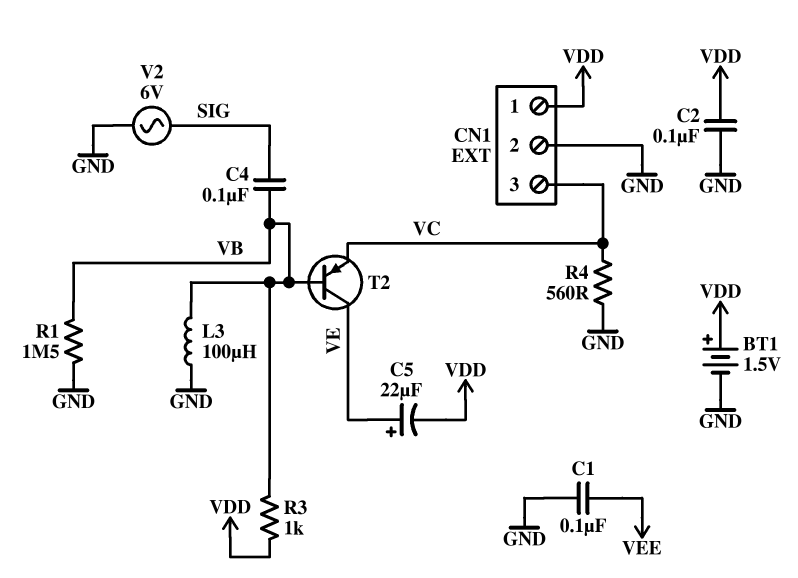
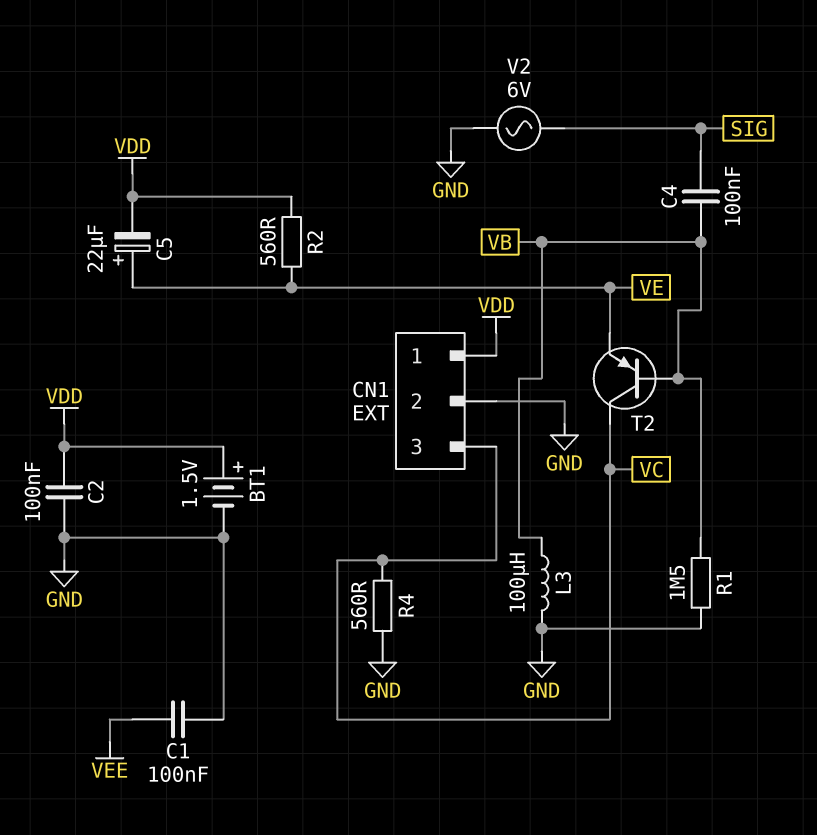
R2: none -> 560 (VDD, VE)
R3: 1k (VB, VDD) -> none
T2: PNP (B VB, C VE, E VC) -> PNP (B VB, C VC, E VE)

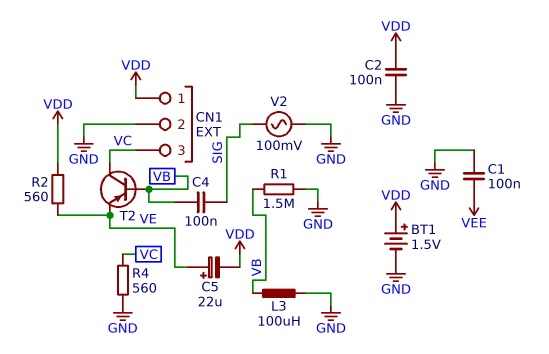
V2: AC 6V (GND, SIG) -> AC 100mV (GND, SIG)

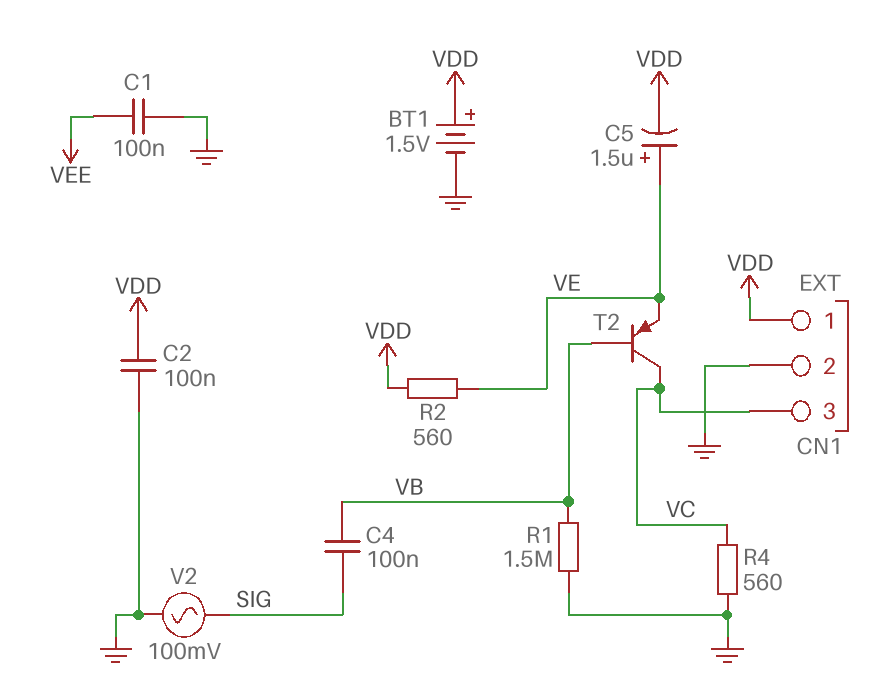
C5: 22uF (plus VE, minus VDD) -> 1.5uF (plus VE, minus VDD)
L3: 100uH (GND, VB) -> none

